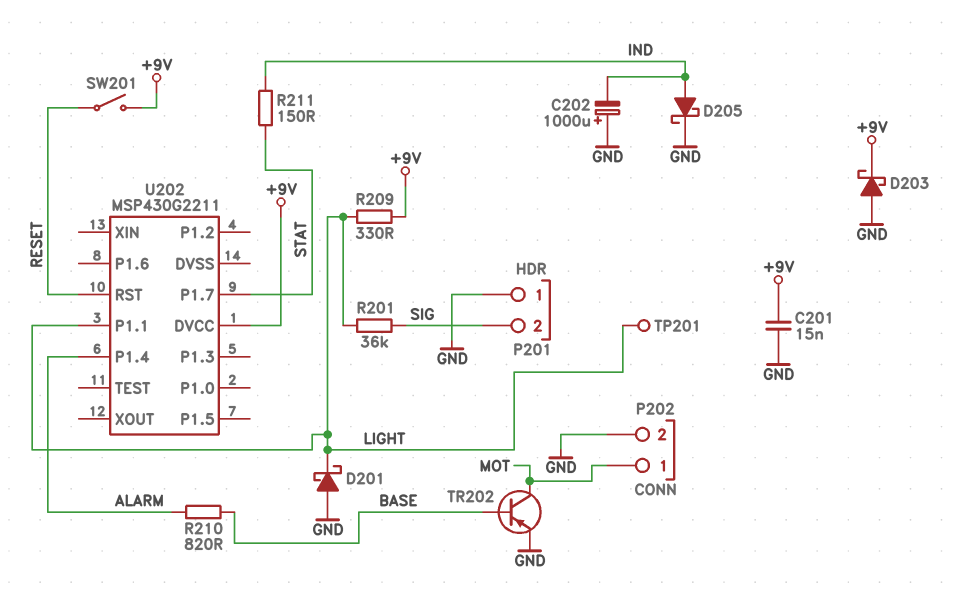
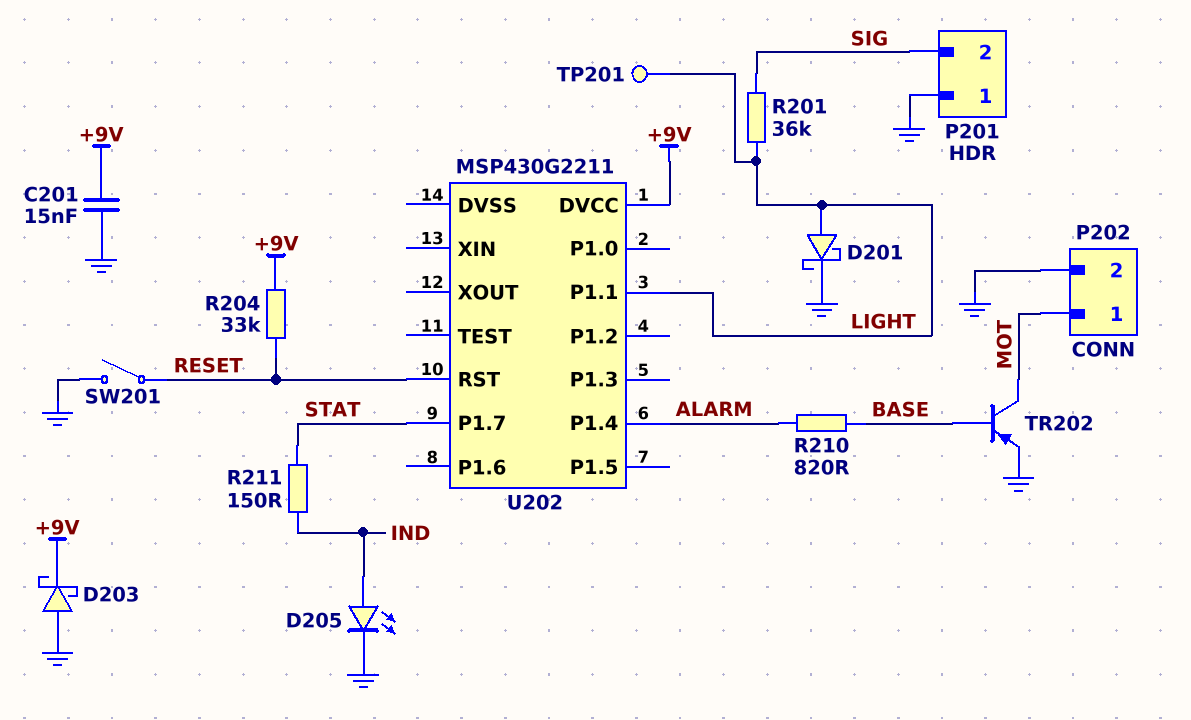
C202: 1000uF (plus GND, minus IND) -> none
D201: schottky (A GND, K LIGHT) -> schottky (A LIGHT, K GND)
D205: schottky (A IND, K GND) -> LED (A IND, K GND)
R204: none -> 33k (+9V, RESET)
R209: 330 (+9V, LIGHT) -> none
SW201: switch (+9V, RESET) -> switch (GND, RESET)

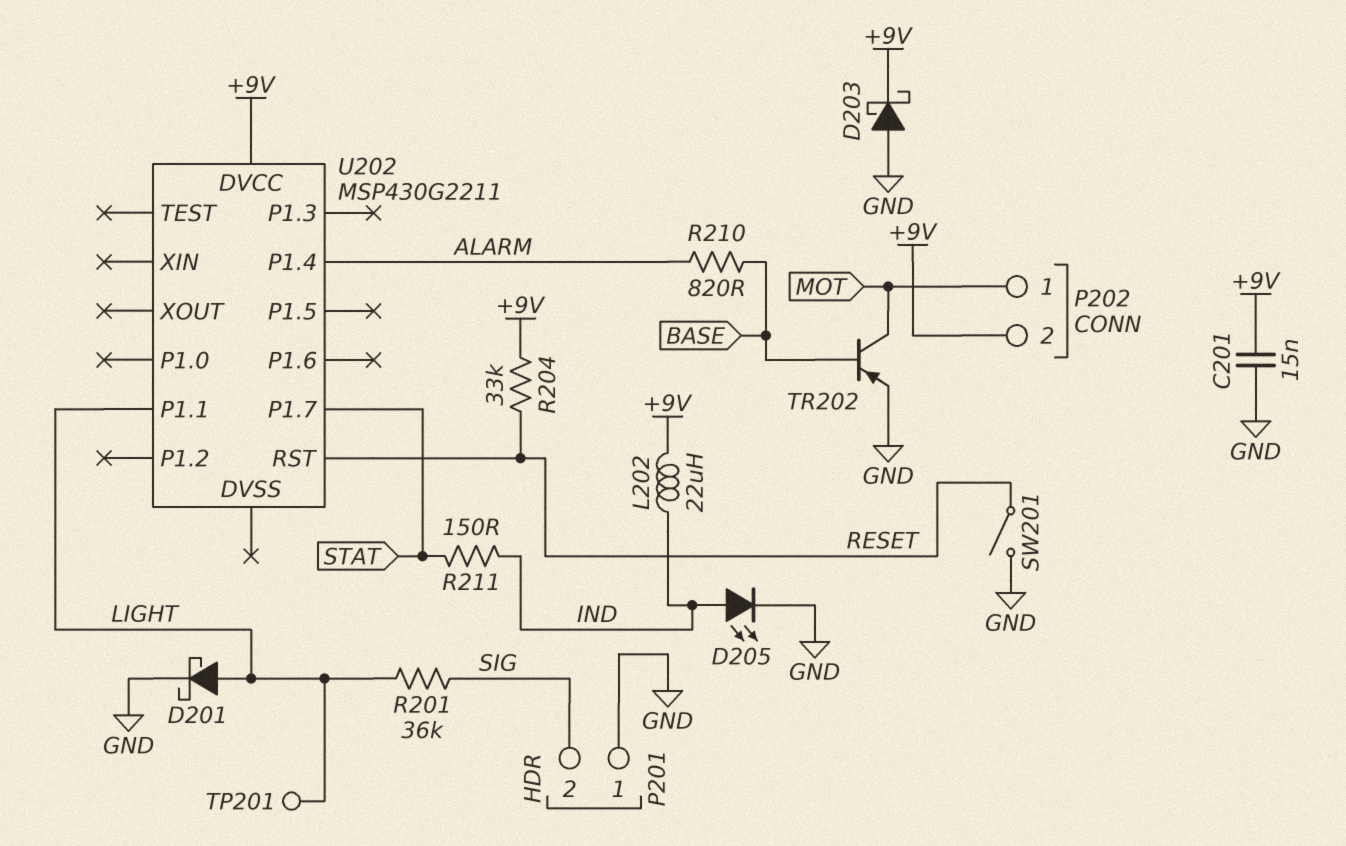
L202: none -> 22uH (+9V, IND)
P202 pin 2: GND -> +9V

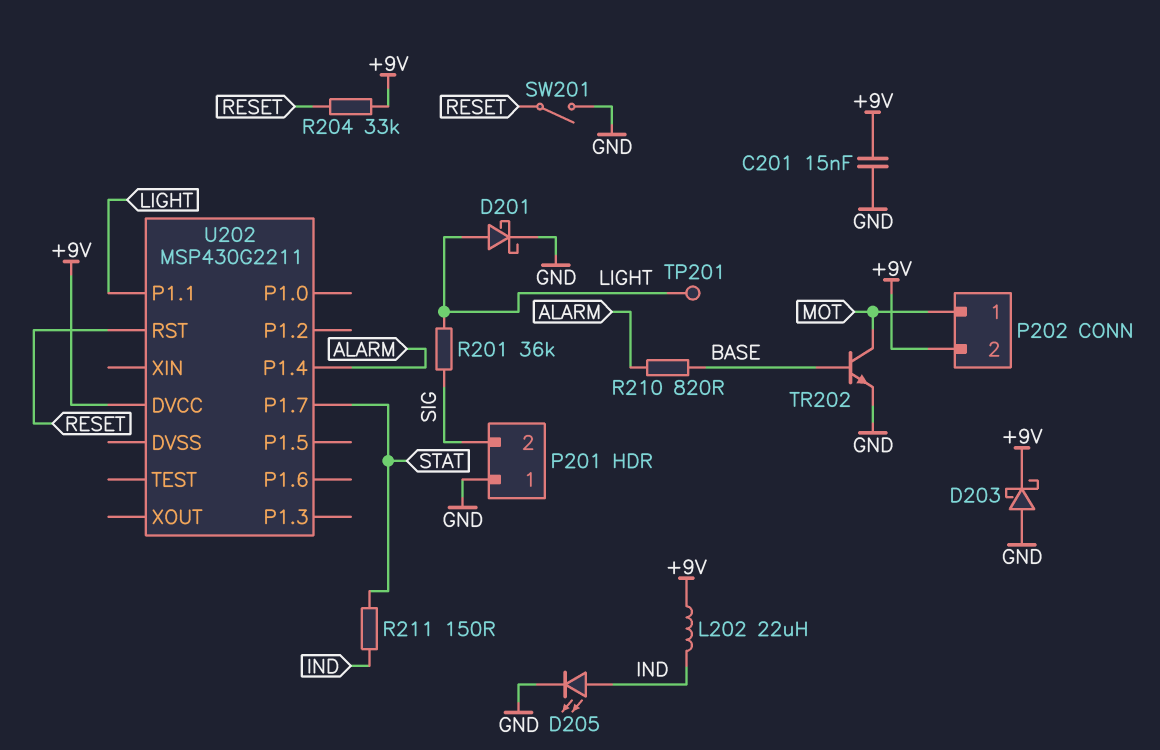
TR202: PNP (B BASE, C MOT, E GND) -> NPN (B BASE, C MOT, E GND)

